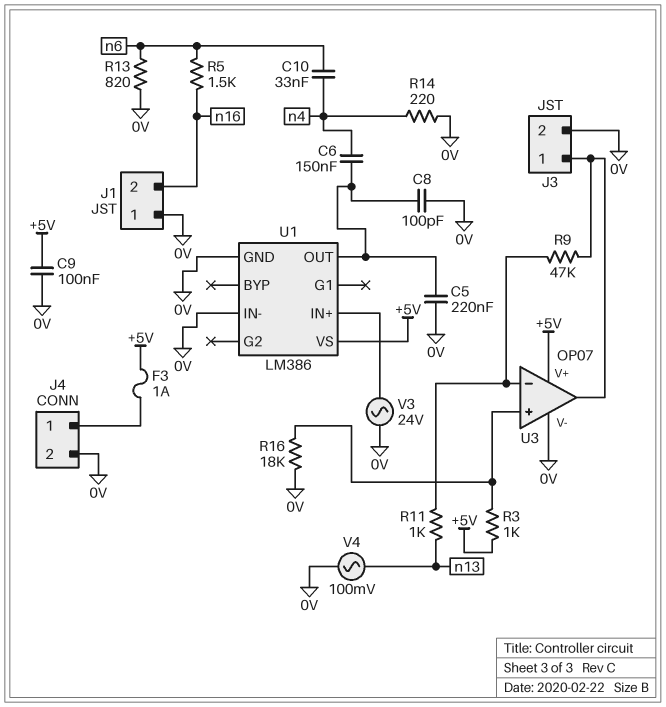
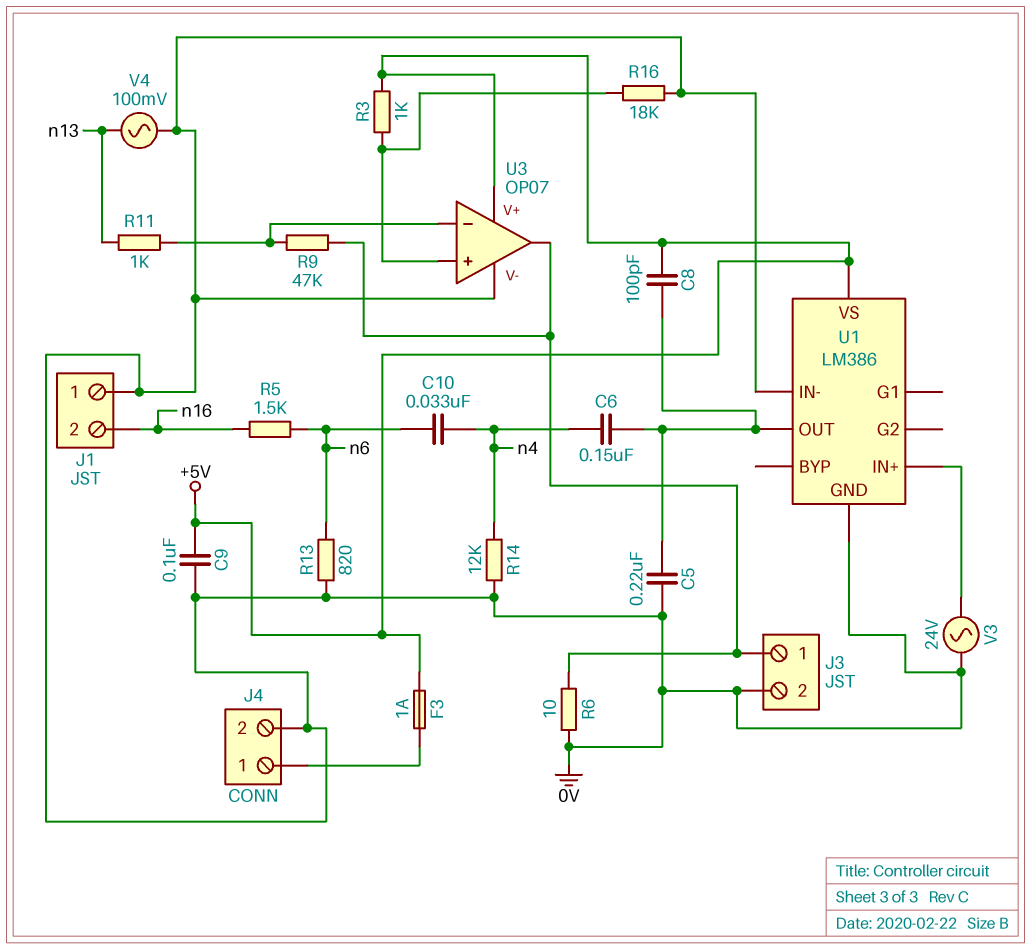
C8: 100pF (0V, U1/OUT) -> 100pF (+5V, U1/OUT)
R6: none -> 10 (0V, J3/1)
R14: 220 (0V, n4) -> 12k (0V, n4)

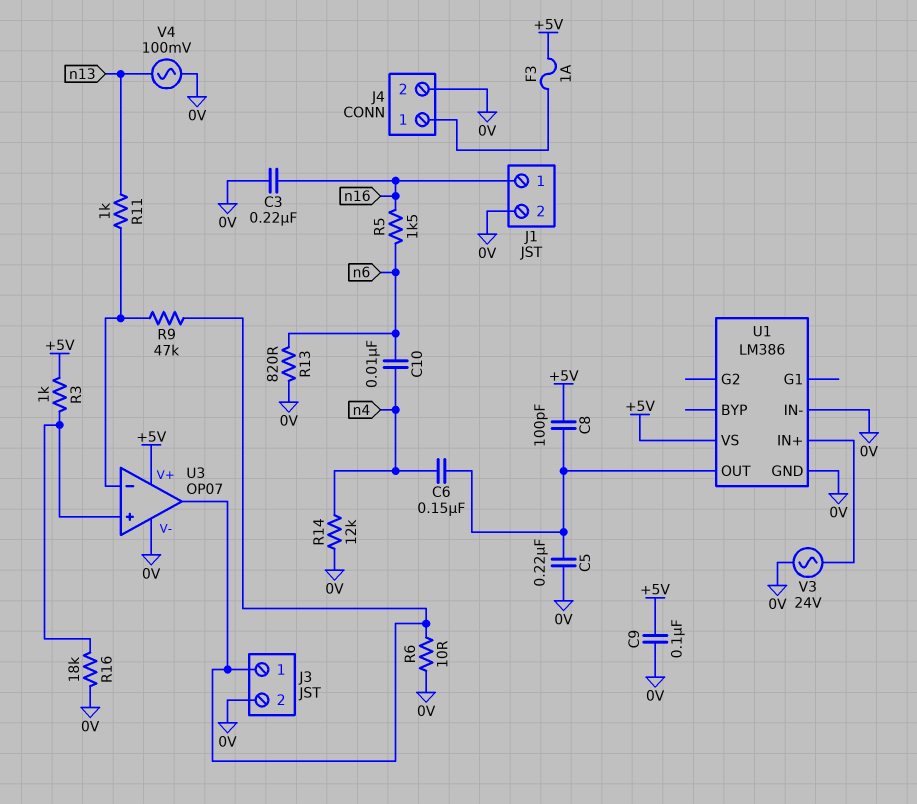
C3: none -> 220nF (0V, n16)
C10: 33nF (n4, n6) -> 10nF (n4, n6)
J1 pin 1: 0V -> n16
J1 pin 2: n16 -> 0V

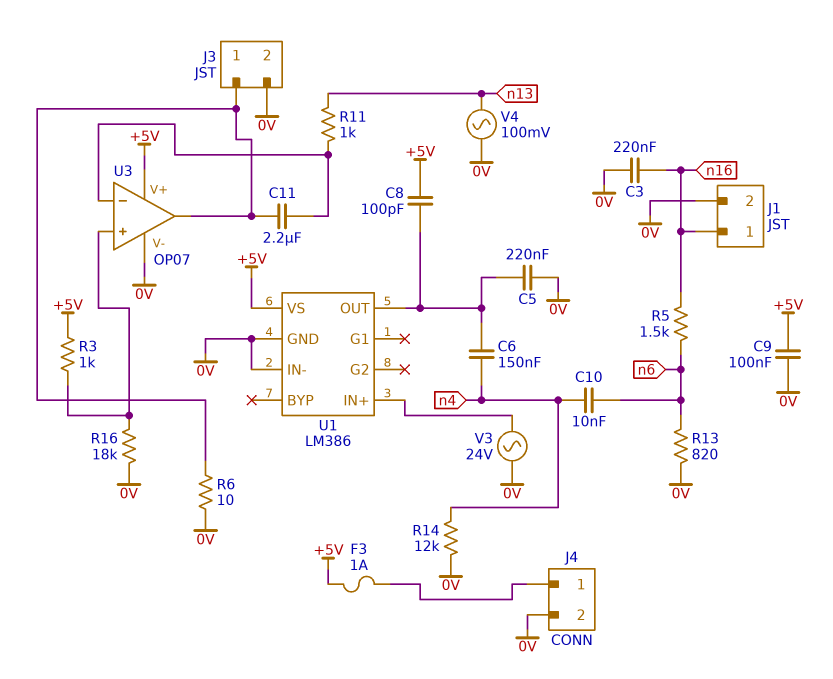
C11: none -> 2.2uF (J3/1, U3/in-)
R9: 47k (J3/1, U3/in-) -> none

